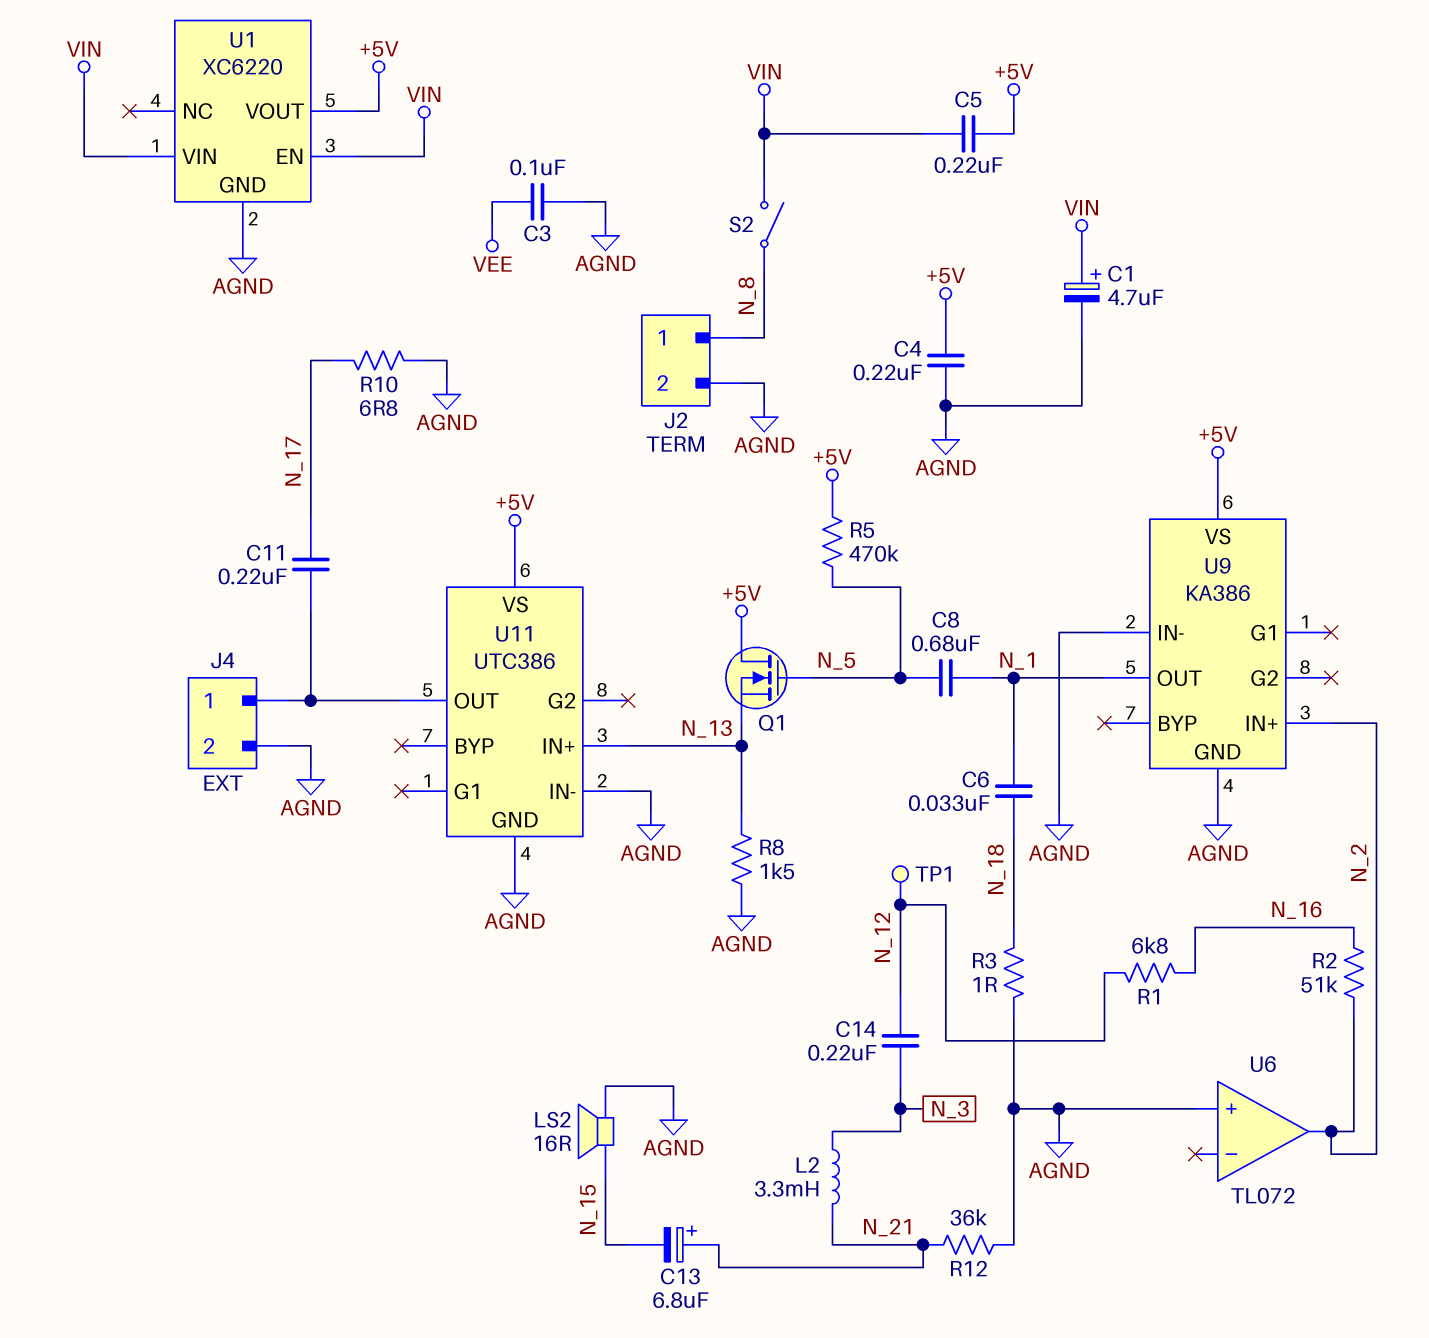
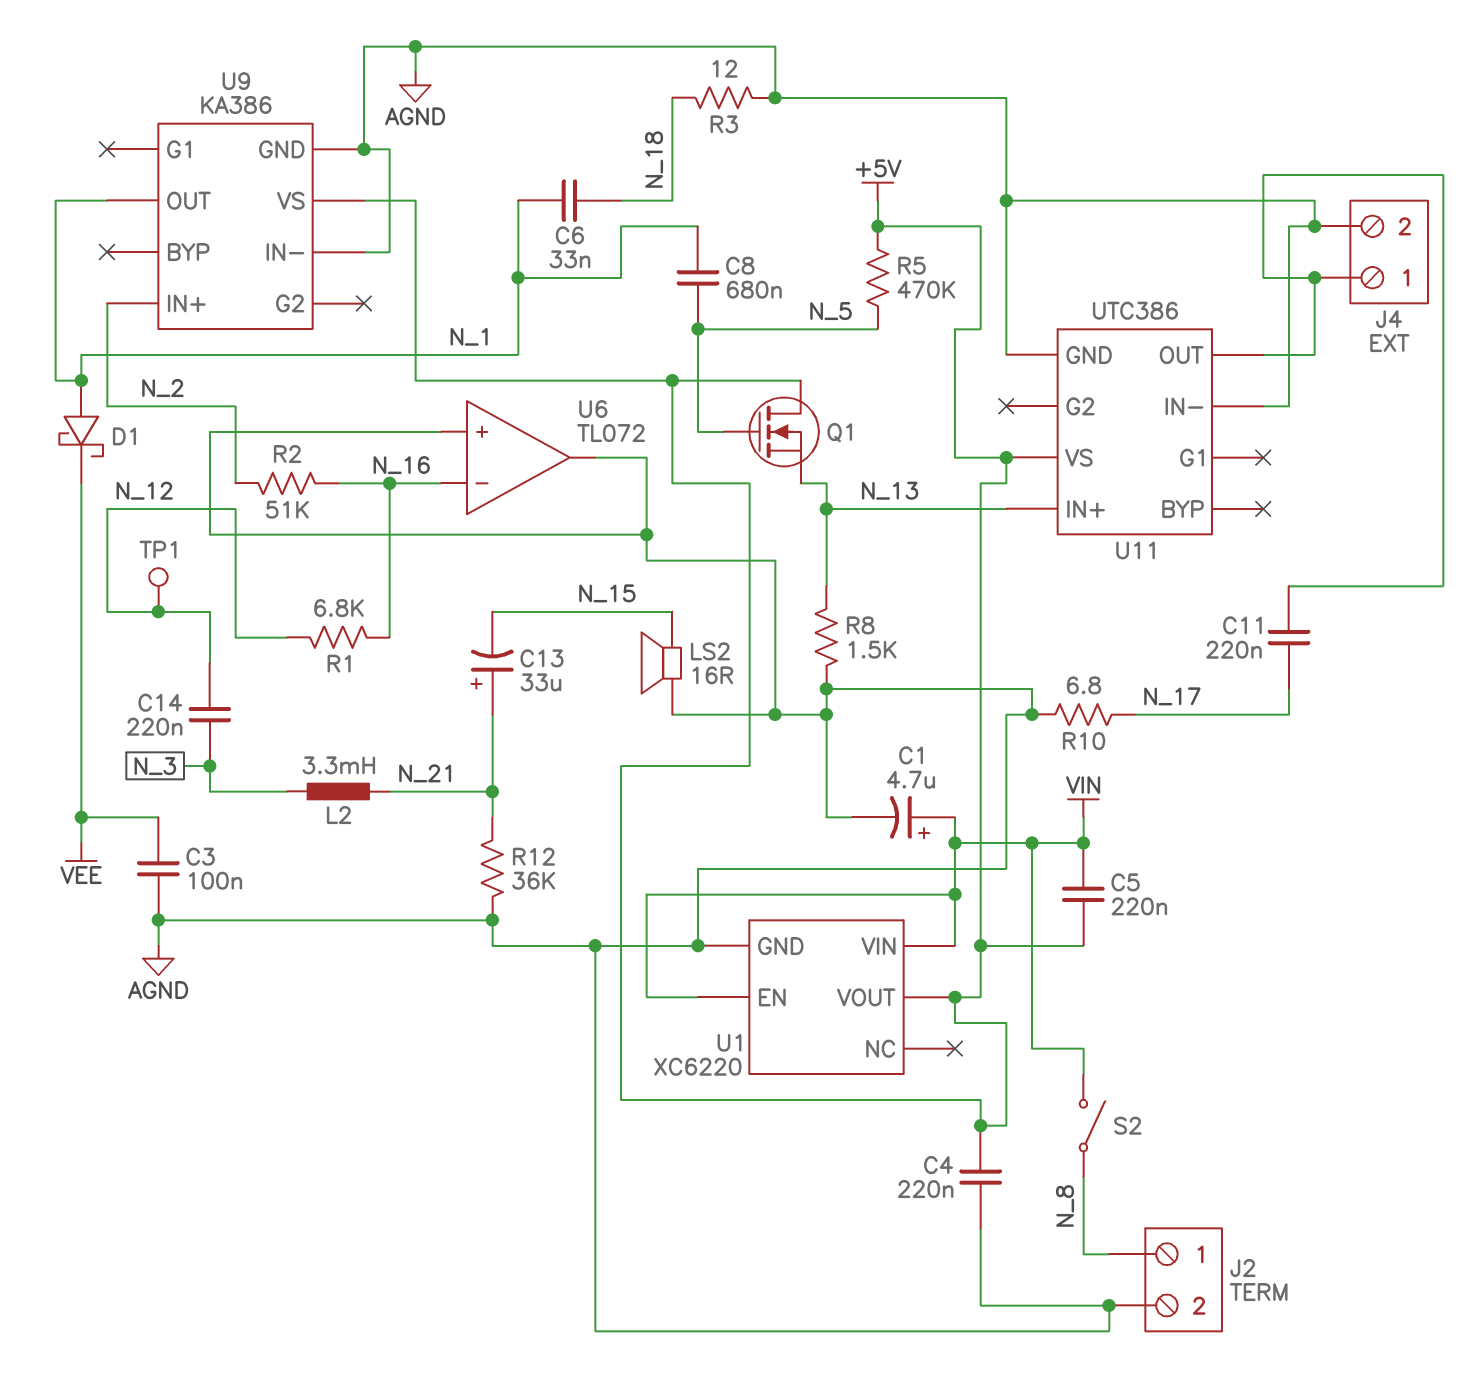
C13: 6.8uF (plus N_21, minus N_15) -> 33uF (plus N_21, minus N_15)
D1: none -> schottky (A N_1, K VEE)
R3: 1 (AGND, N_18) -> 12 (AGND, N_18)
U6 pin in-: none -> N_16
U6 pin out: N_2 -> AGND

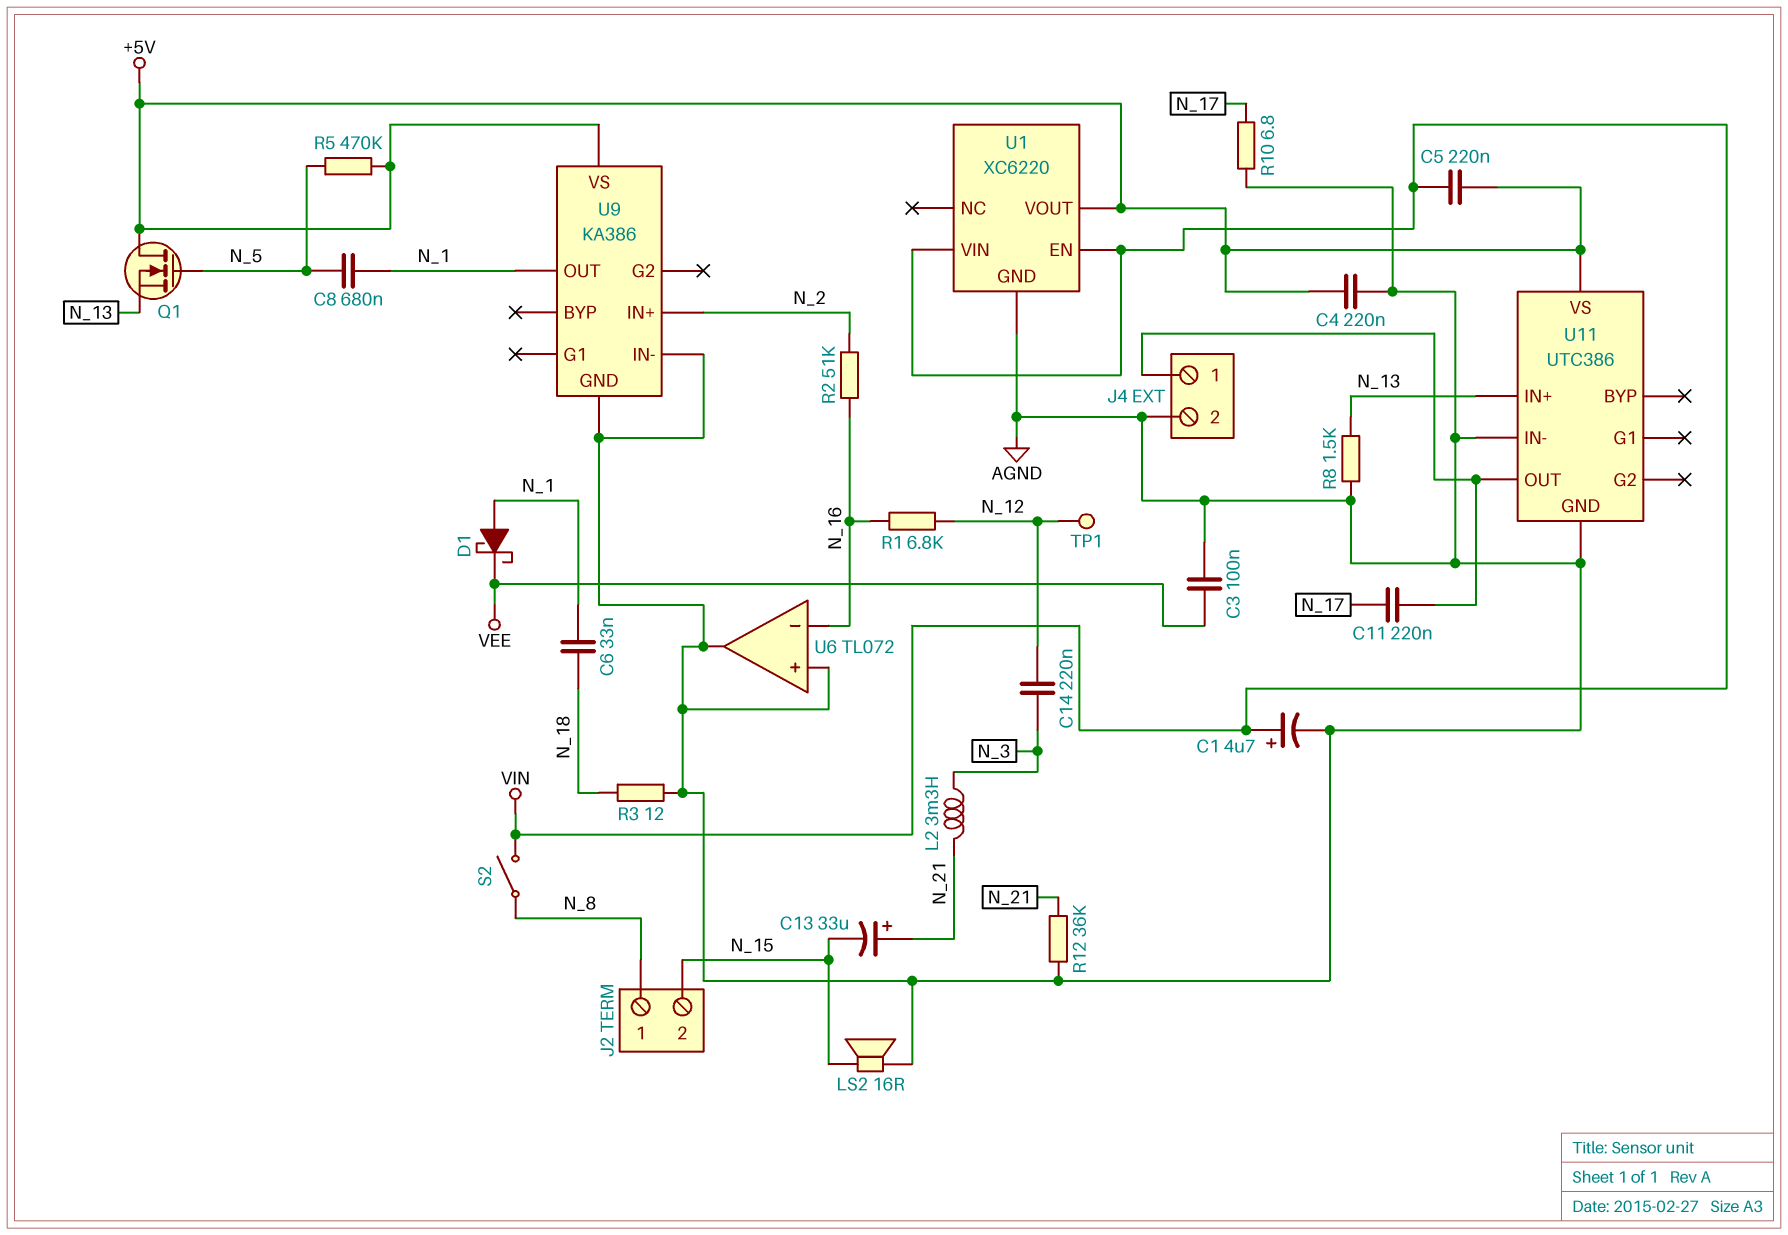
J2 pin 2: AGND -> N_15

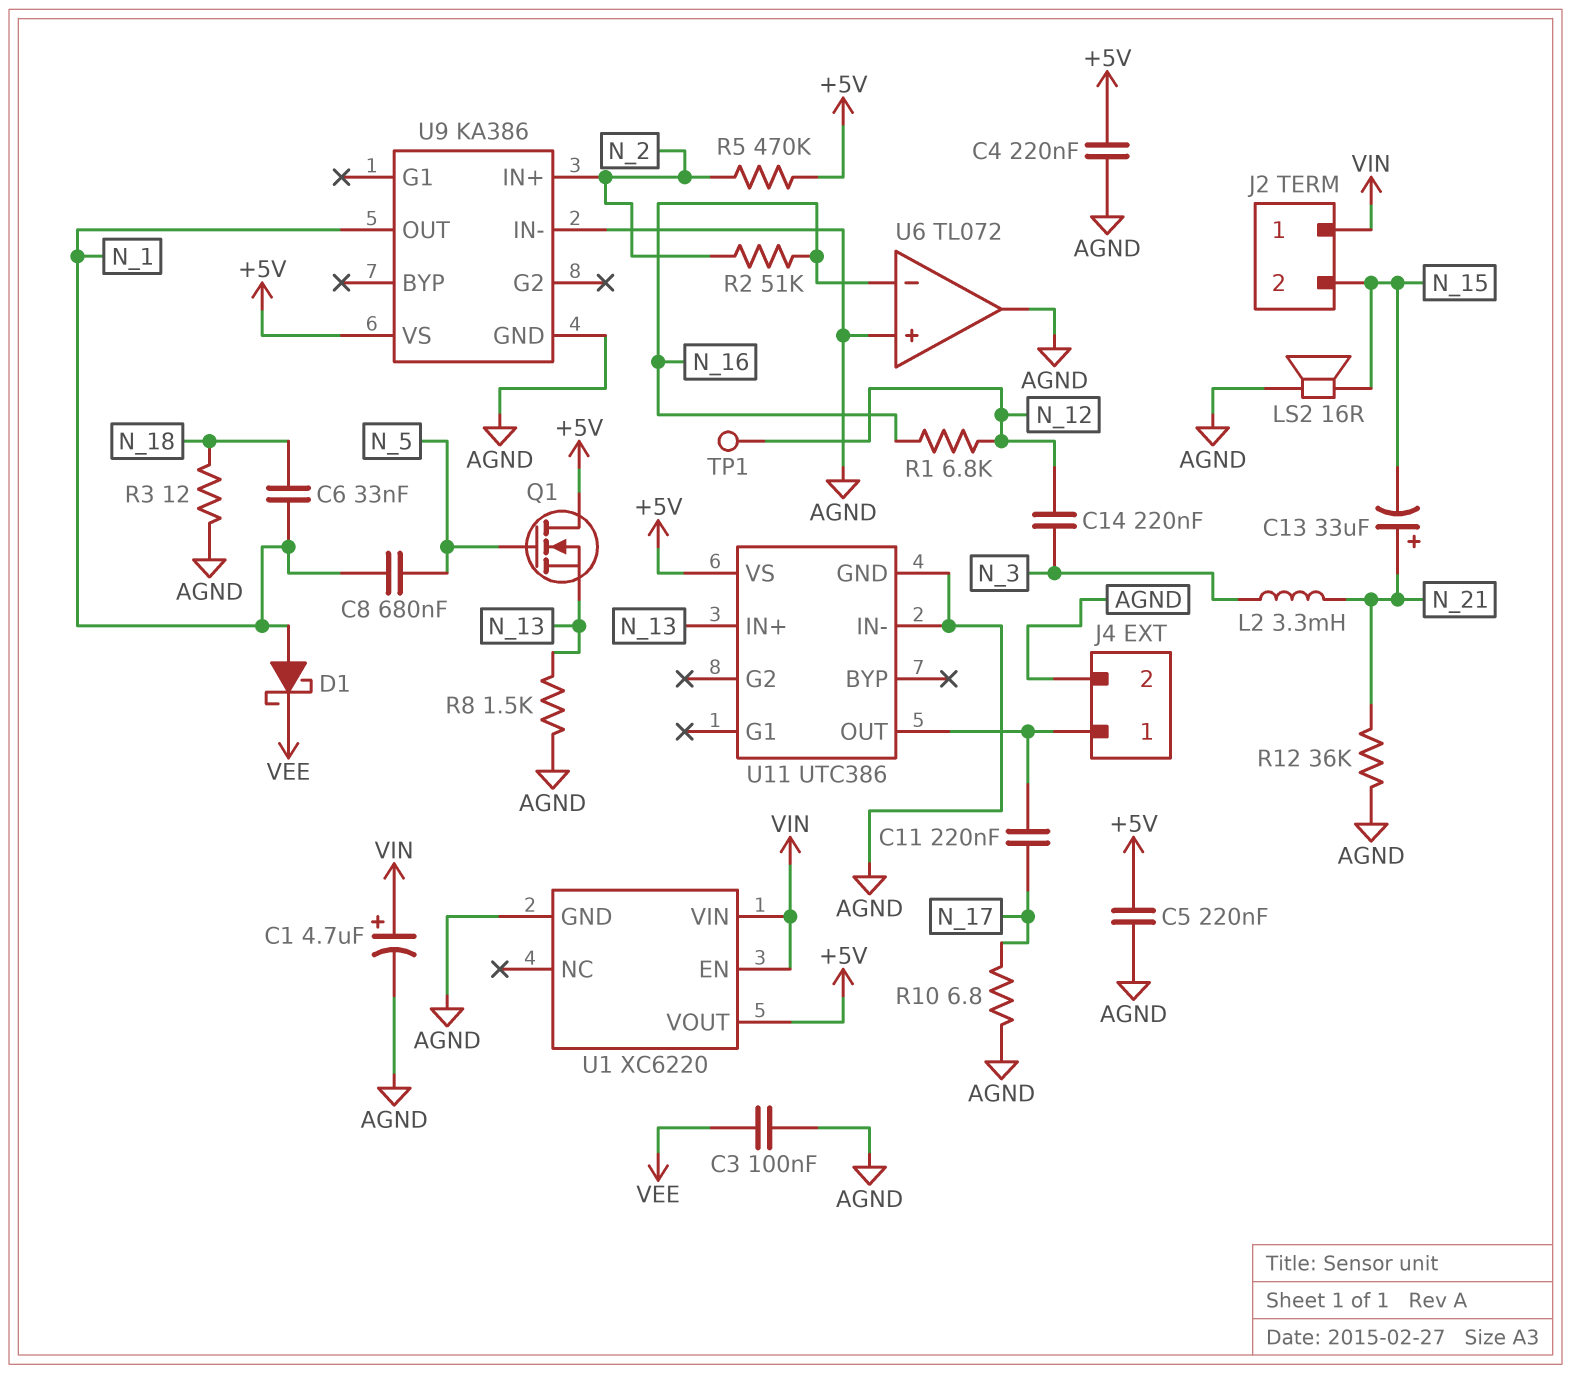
C5: 220nF (+5V, VIN) -> 220nF (+5V, AGND)
J2 pin 1: N_8 -> VIN
R5: 470k (+5V, N_5) -> 470k (+5V, N_2)
S2: switch (N_8, VIN) -> none

